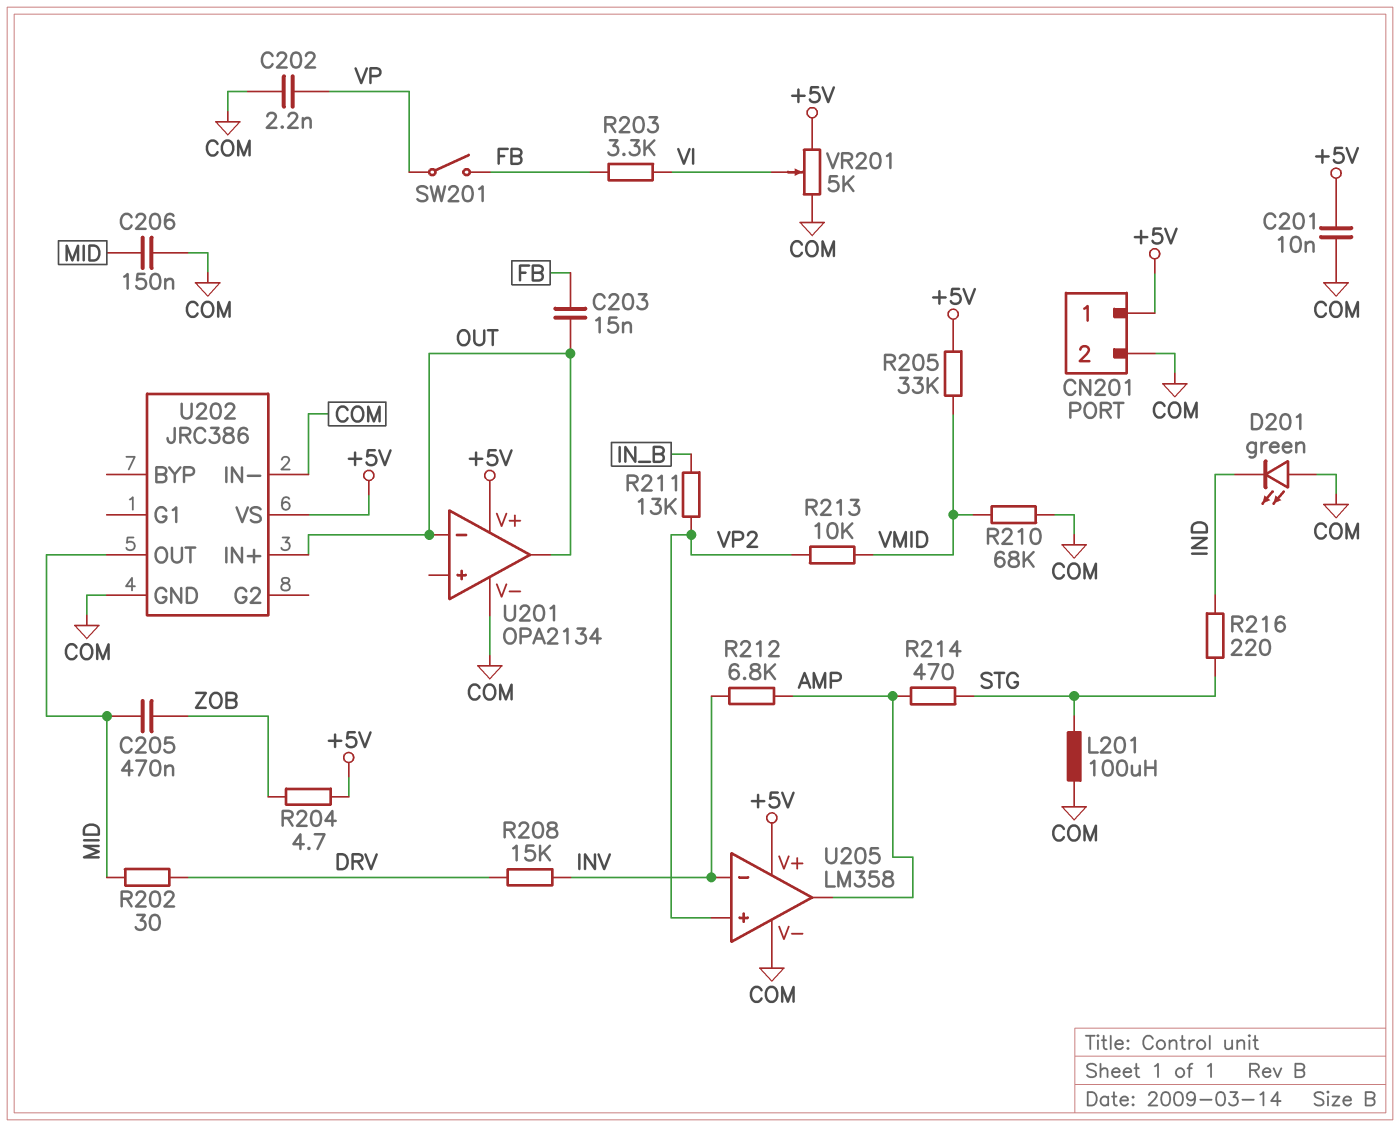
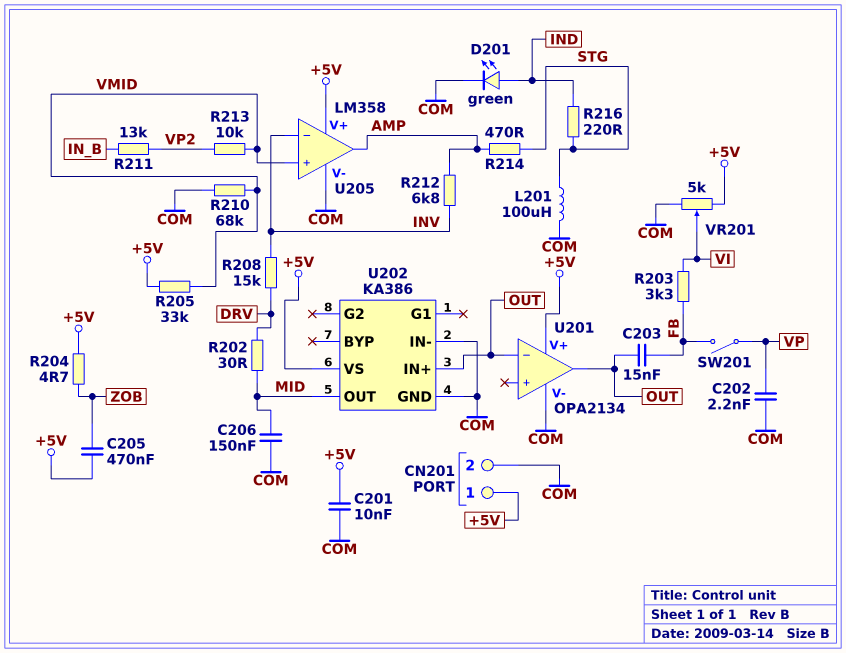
C205: 470nF (MID, ZOB) -> 470nF (+5V, ZOB)
D201: LED green (A COM, K IND) -> LED green (A IND, K COM)
U202: JRC386 -> KA386
U205 pin in+: VP2 -> VMID

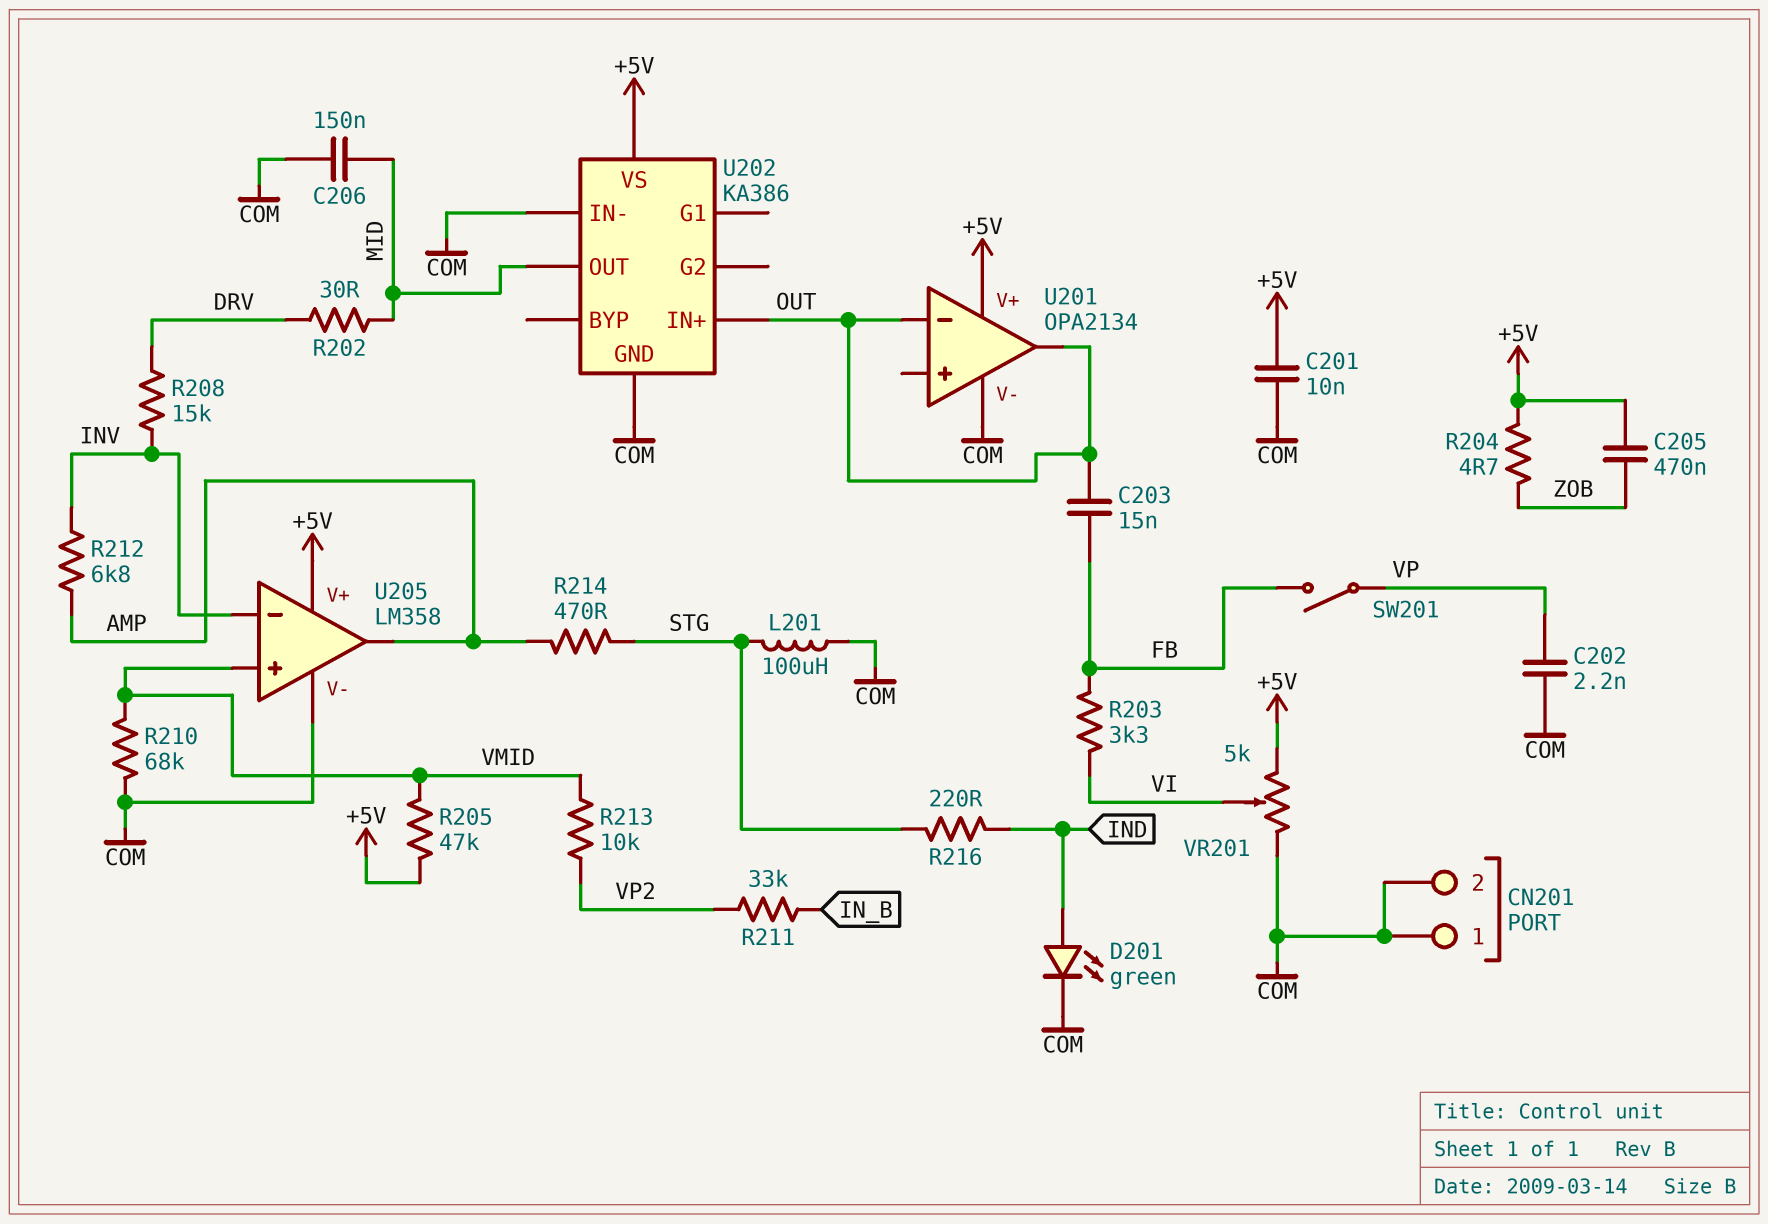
CN201 pin 1: +5V -> COM
R205: 33k (+5V, VMID) -> 47k (+5V, VMID)
R211: 13k (IN_B, VP2) -> 33k (IN_B, VP2)

